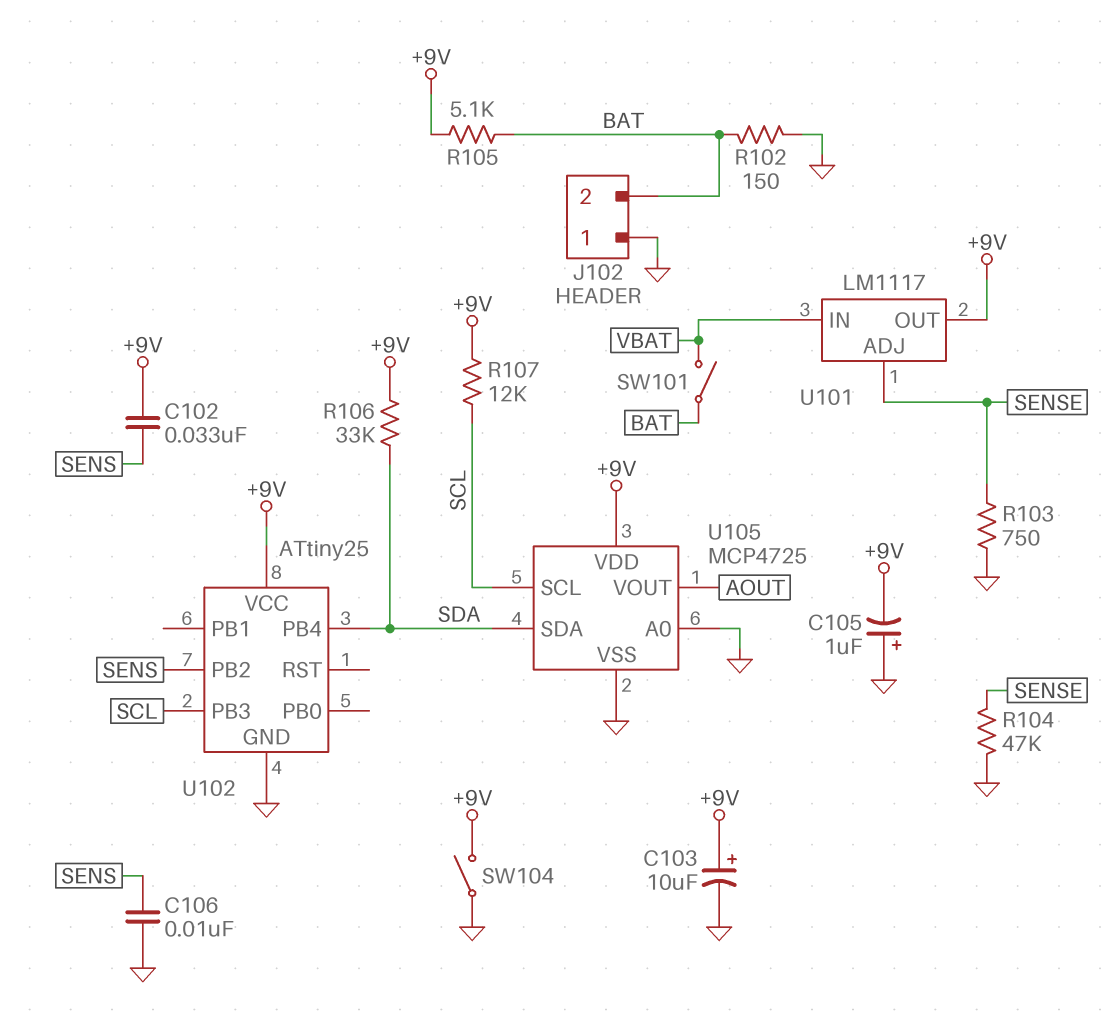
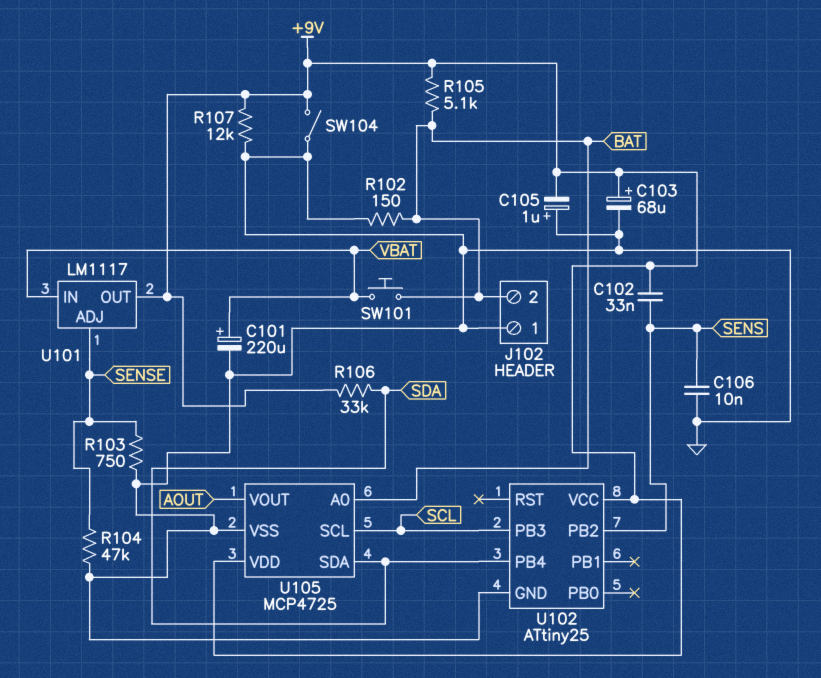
C101: none -> 220uF (plus VBAT, minus GND)
C103: 10uF (plus +9V, minus GND) -> 68uF (plus +9V, minus GND)
R107: 12k (+9V, SCL) -> 12k (+9V, GND)
SW101: switch (BAT, VBAT) -> button (BAT, VBAT)
U105 pin A0: GND -> BAT

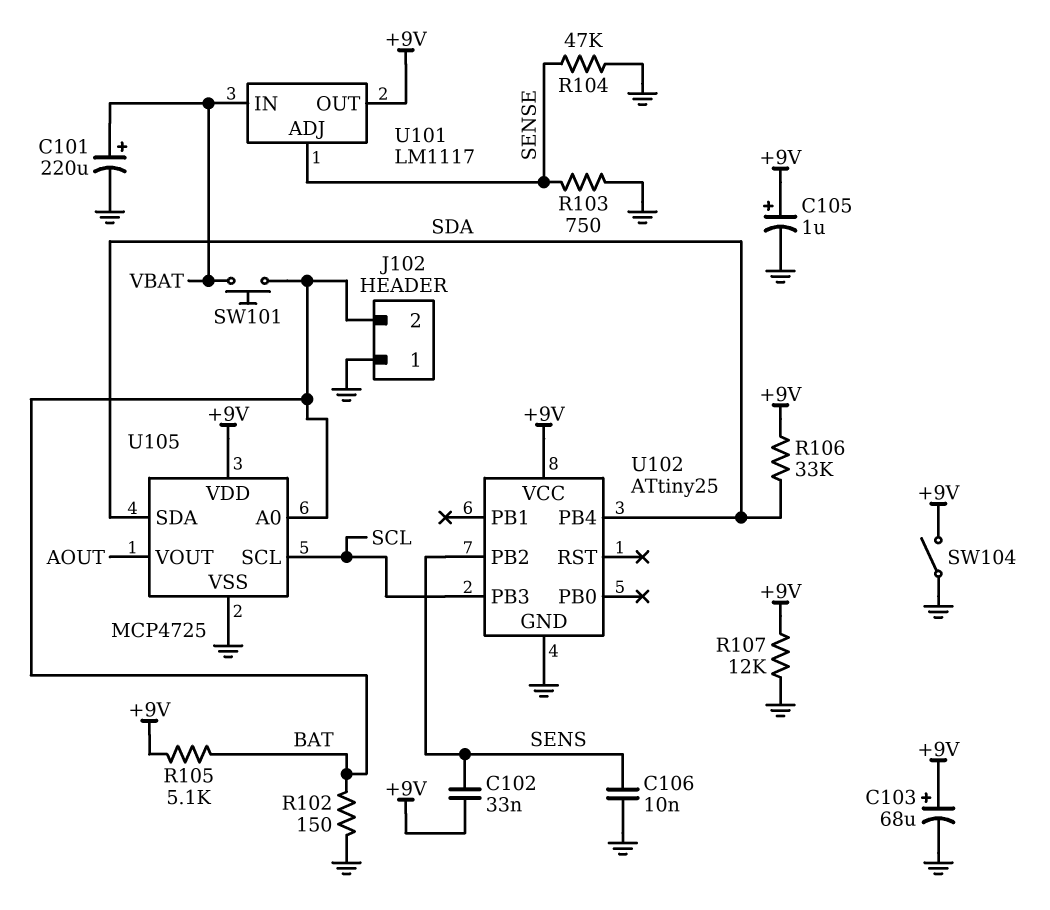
C105: 1uF (plus GND, minus +9V) -> 1uF (plus +9V, minus GND)

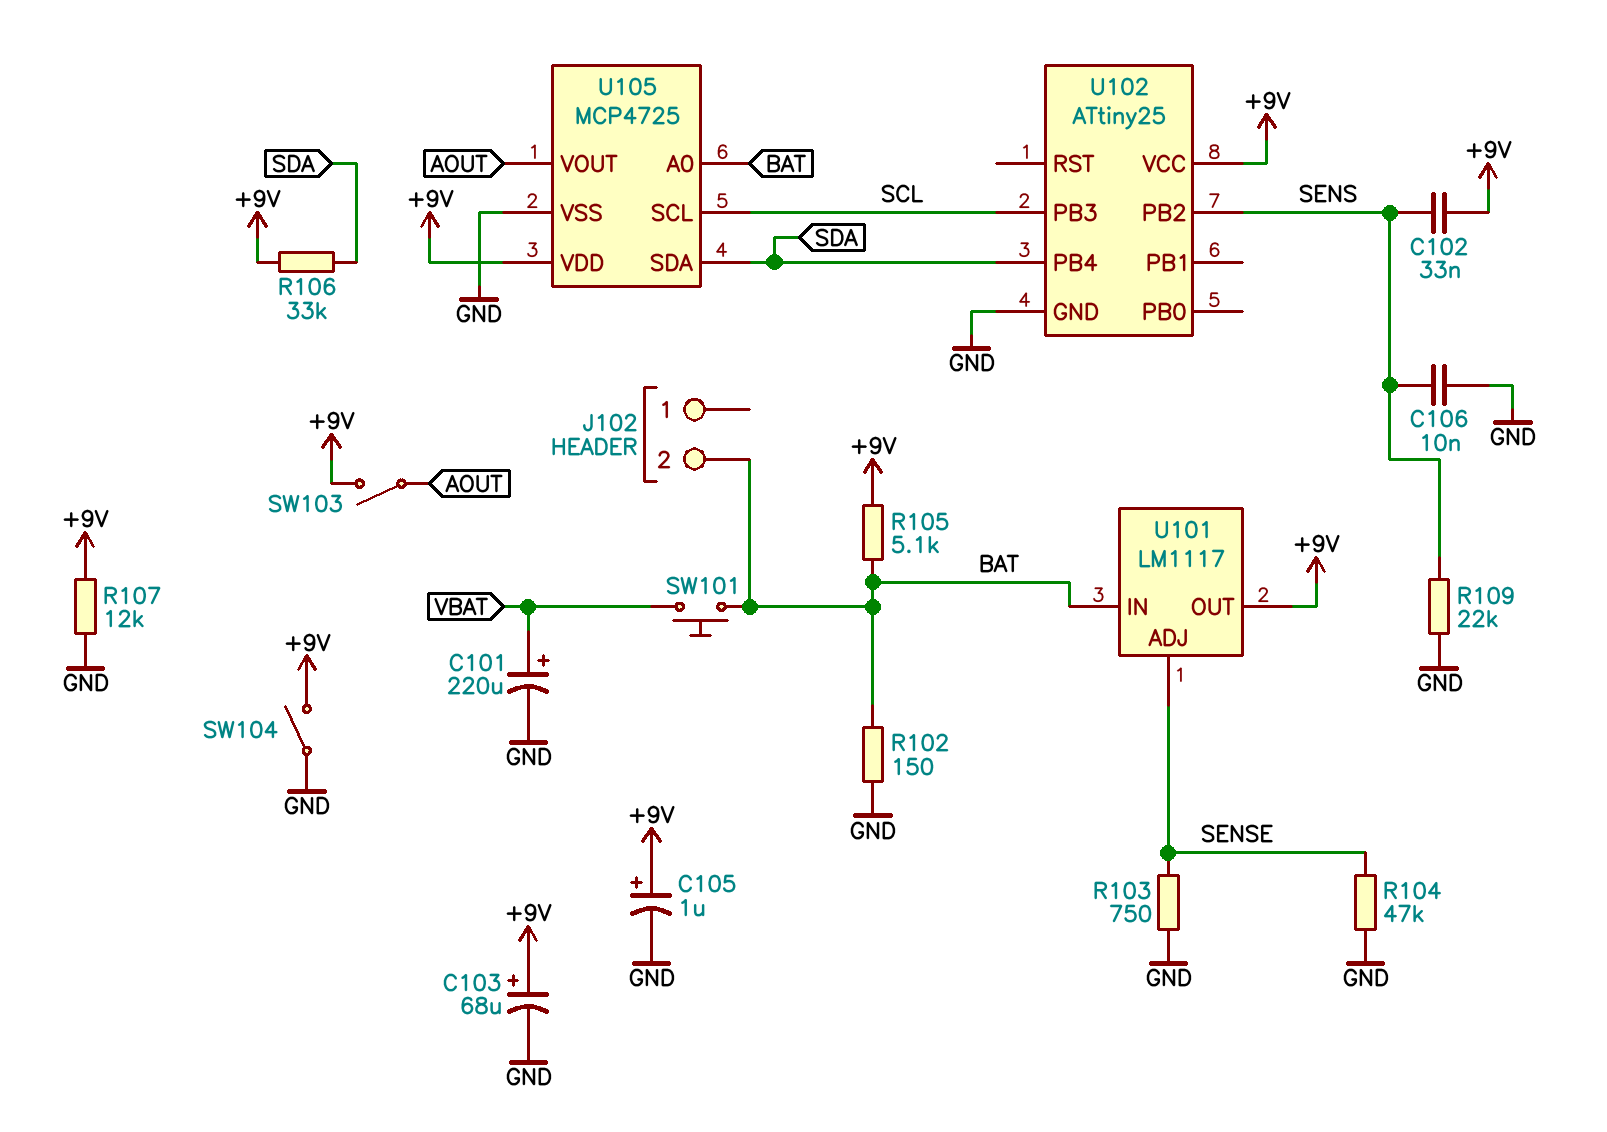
J102 pin 1: GND -> none
R109: none -> 22k (GND, SENS)
SW103: none -> switch (+9V, AOUT)
U101 pin IN: VBAT -> BAT

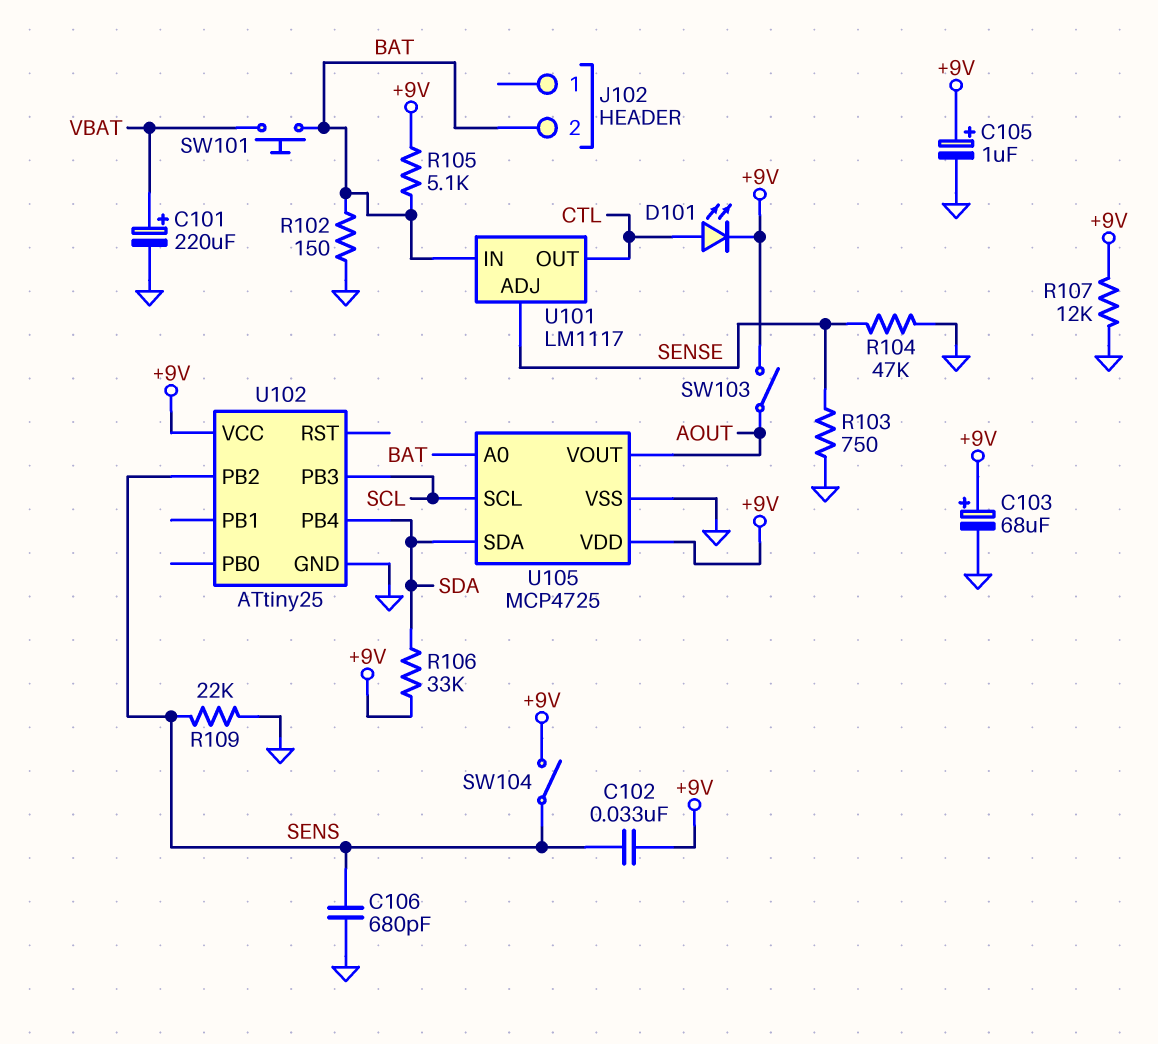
C106: 10nF (GND, SENS) -> 680pF (GND, SENS)
D101: none -> LED (A CTL, K +9V)
SW104: switch (+9V, GND) -> switch (+9V, SENS)
U101 pin OUT: +9V -> CTL

